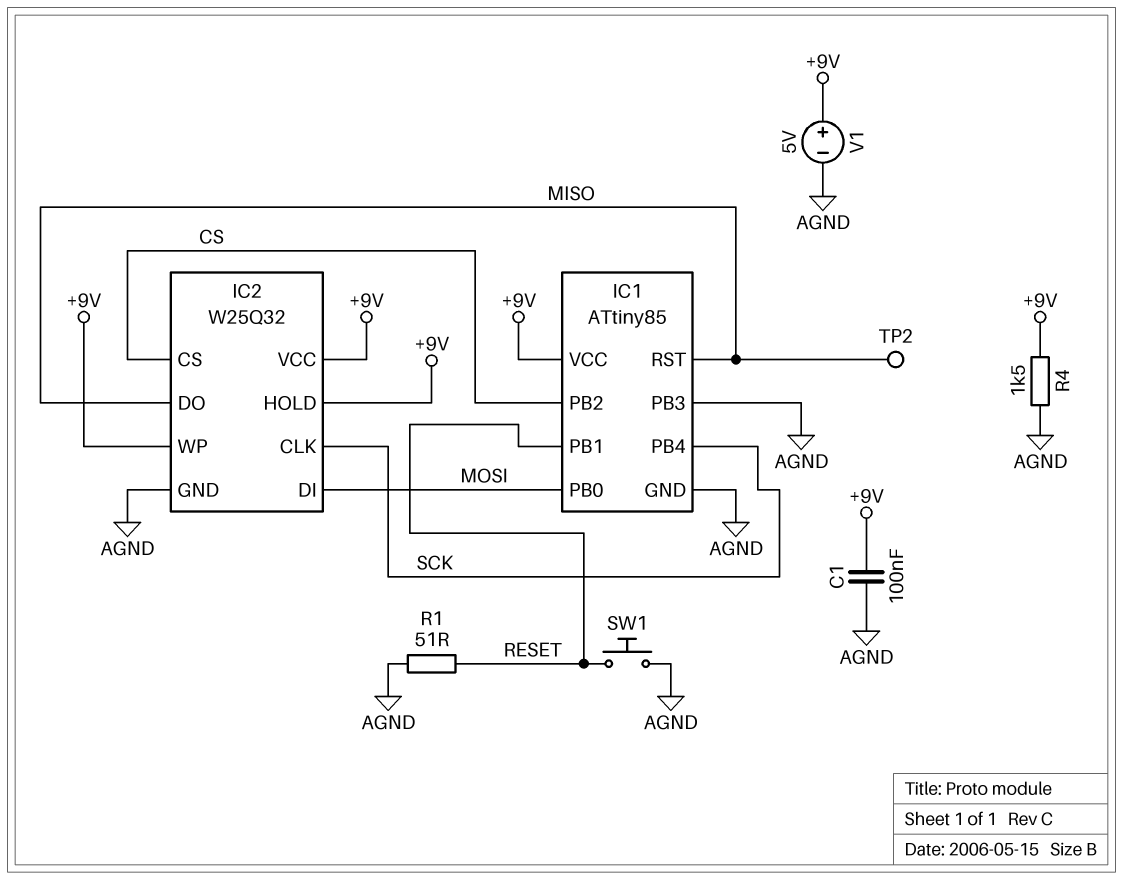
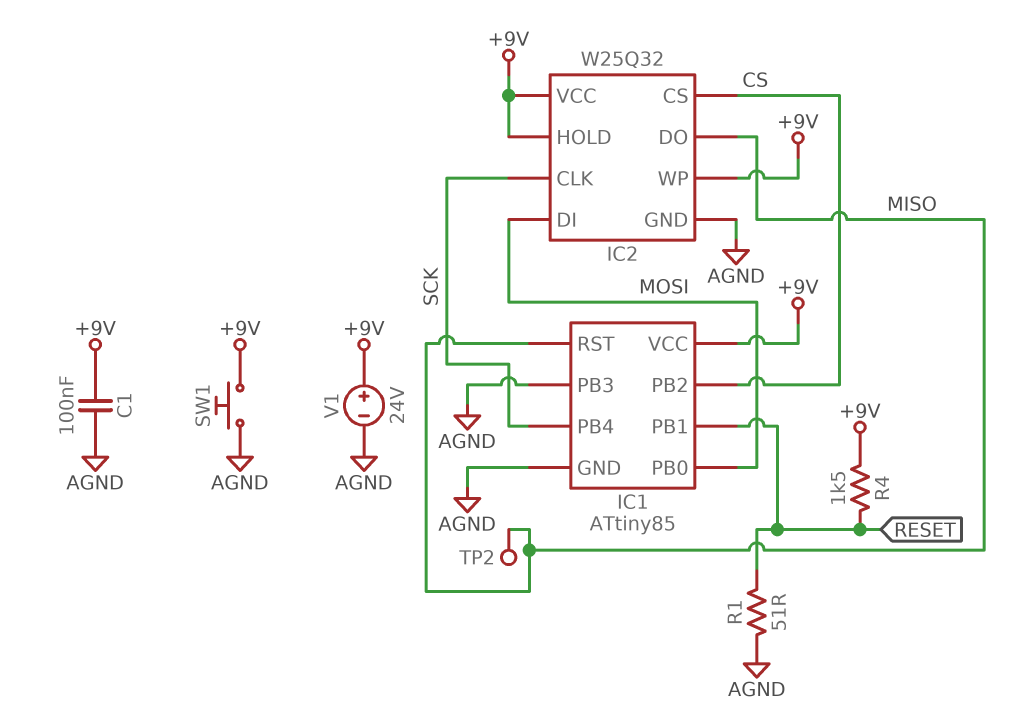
R4: 1.5k (+9V, AGND) -> 1.5k (+9V, RESET)
SW1: button (AGND, RESET) -> button (+9V, AGND)
V1: 5V (plus +9V, minus AGND) -> 24V (plus +9V, minus AGND)

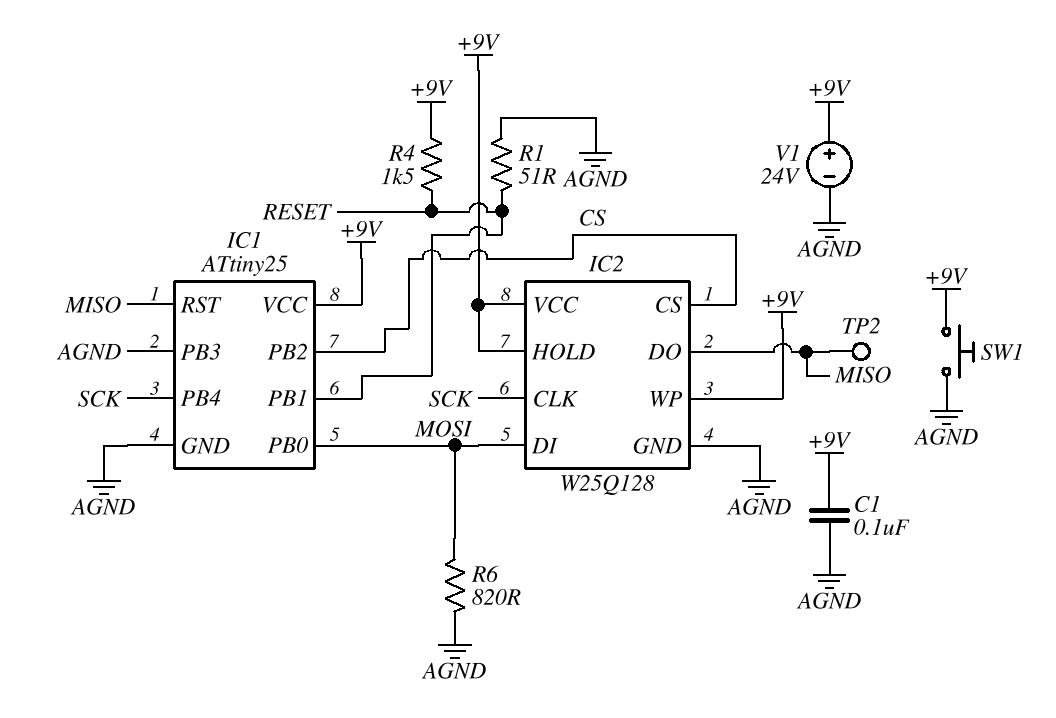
IC1: ATtiny85 -> ATtiny25
IC2: W25Q32 -> W25Q128
R6: none -> 820 (AGND, MOSI)

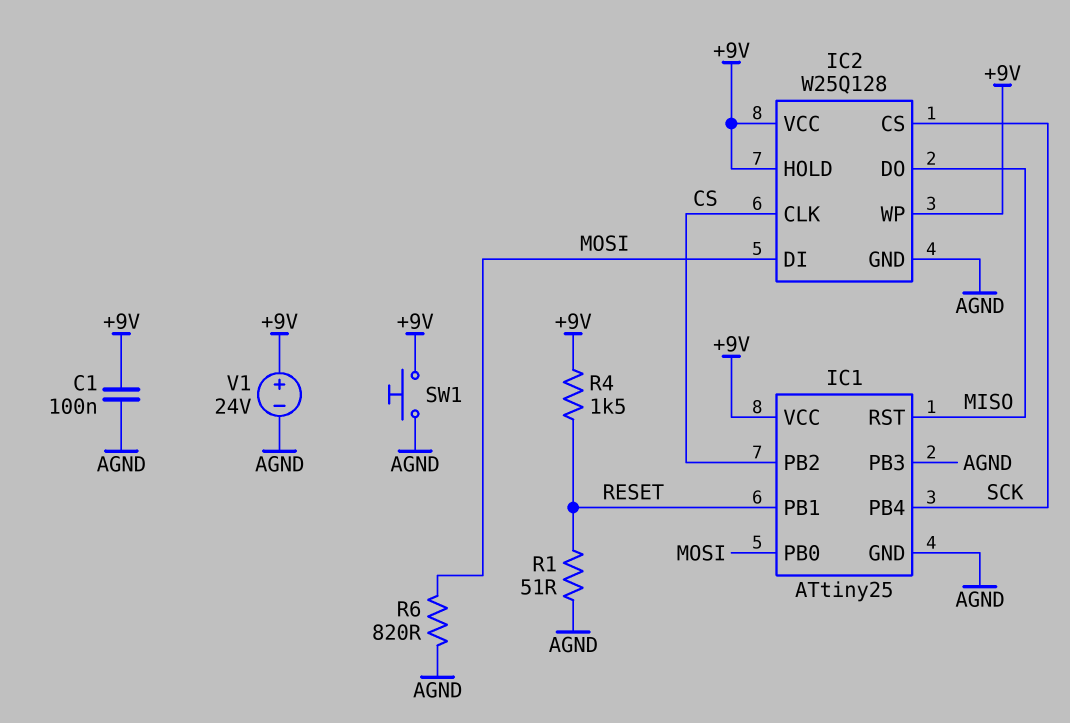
IC2 pin CLK: SCK -> CS
IC2 pin CS: CS -> SCK
TP2: test point (MISO) -> none

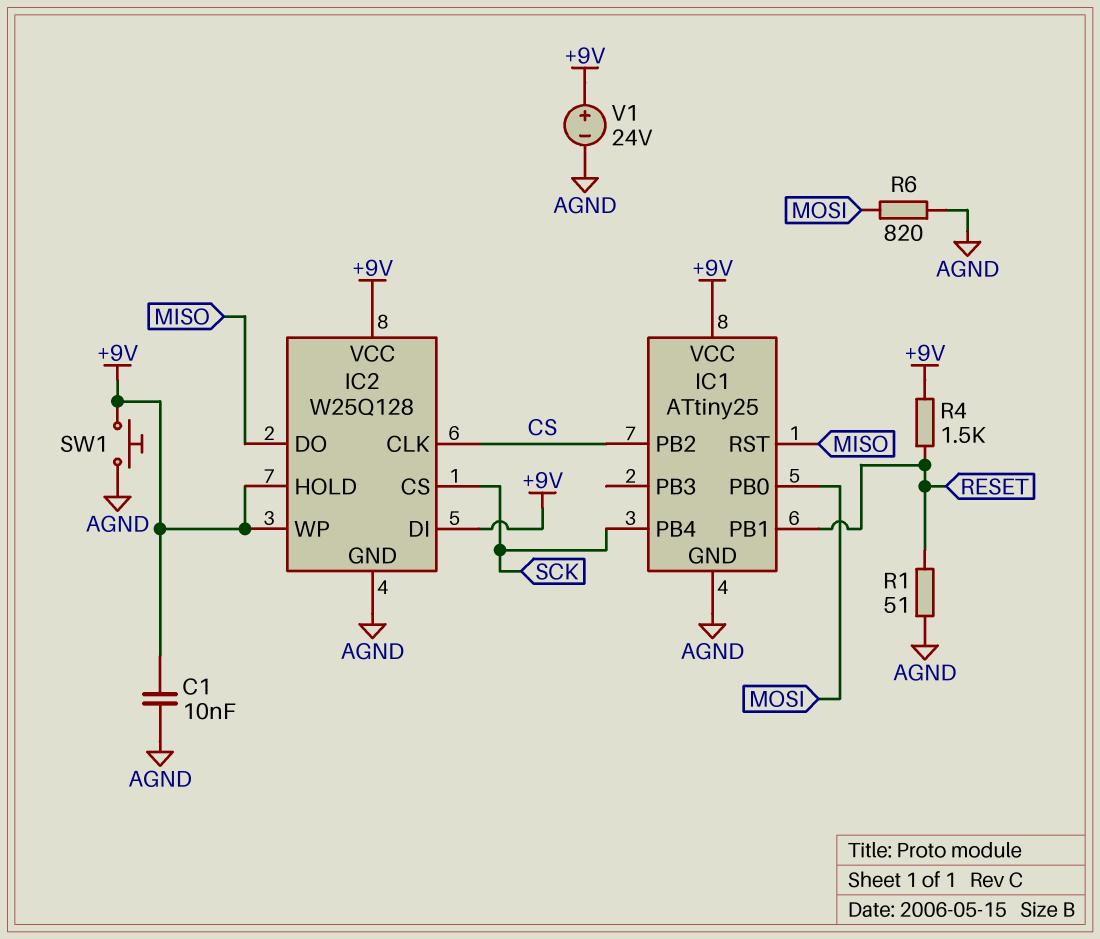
C1: 100nF (+9V, AGND) -> 10nF (+9V, AGND)
IC1 pin PB3: AGND -> none
IC2 pin DI: MOSI -> +9V

